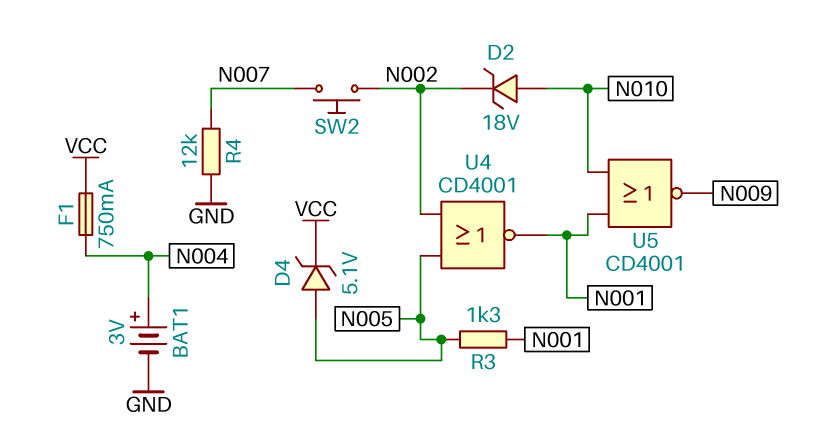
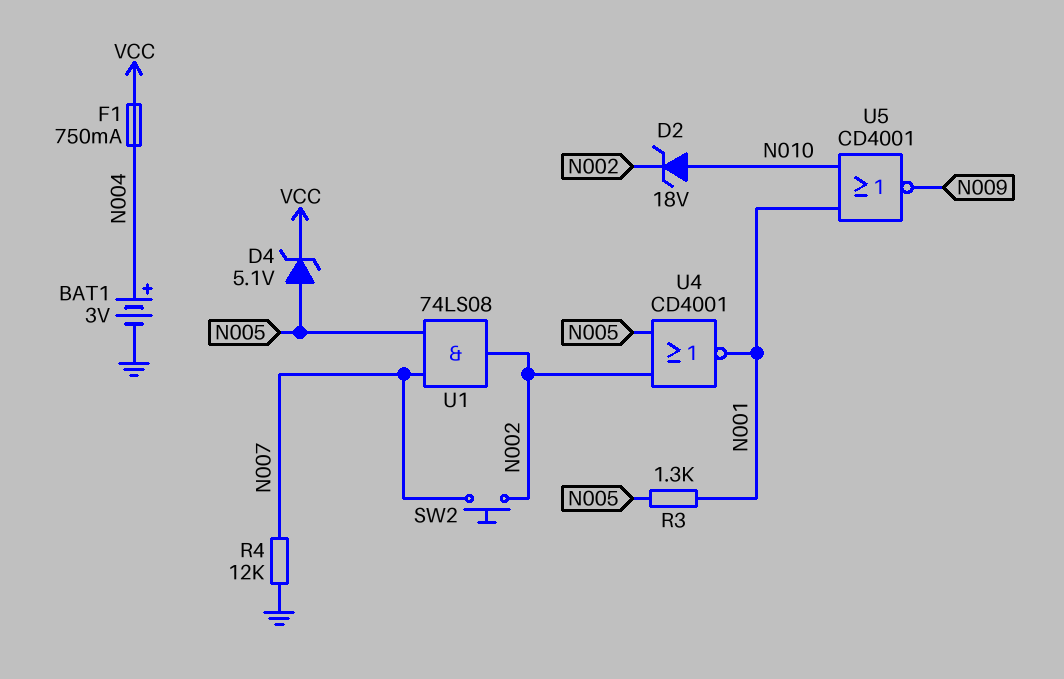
U1: none -> AND 74LS08 (in N005, in N007, out N002)

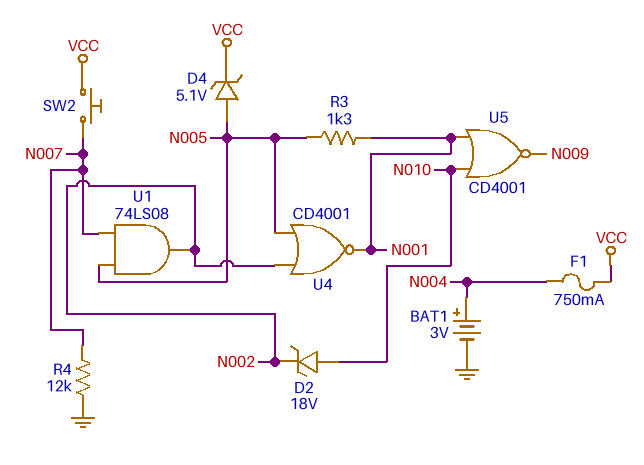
SW2: button (N002, N007) -> button (N007, VCC)

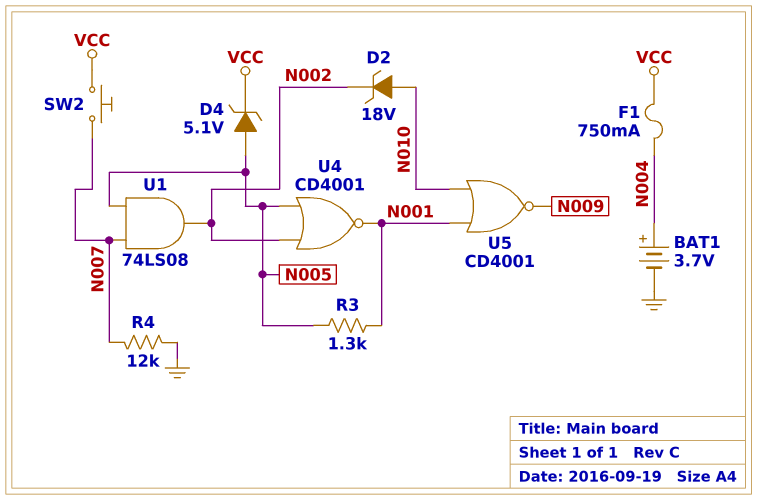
BAT1: 3V (plus N004, minus GND) -> 3.7V (plus N004, minus GND)

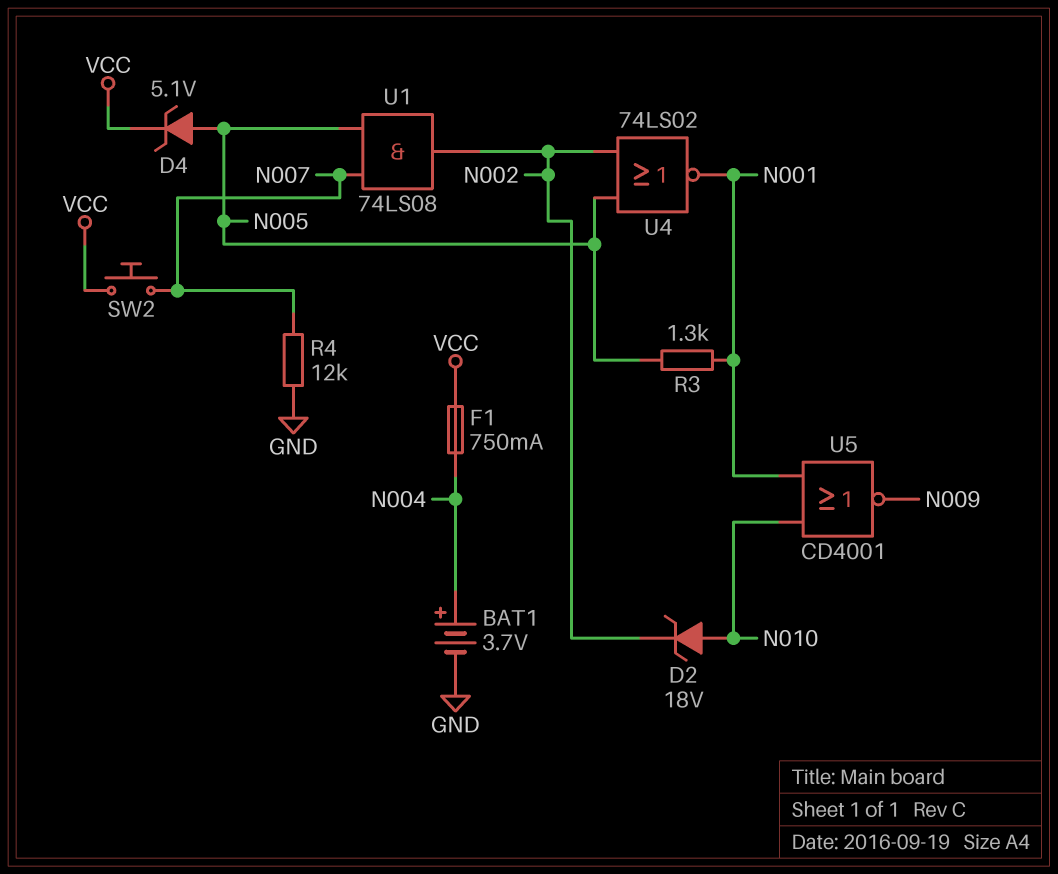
U4: NOR CD4001 (in N002, in N005, out N001) -> NOR 74LS02 (in N002, in N005, out N001)

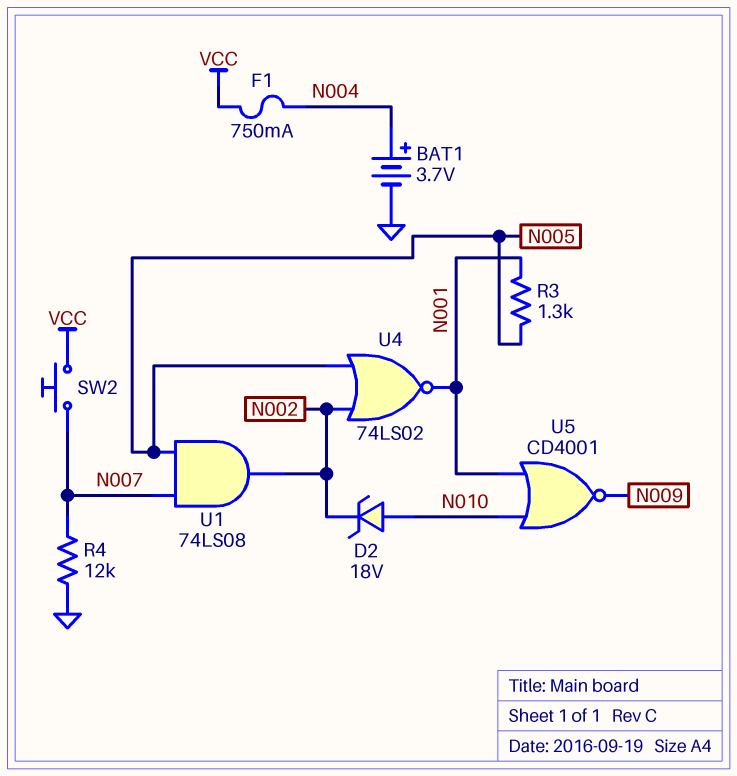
D4: zener 5.1V (A N005, K VCC) -> none

